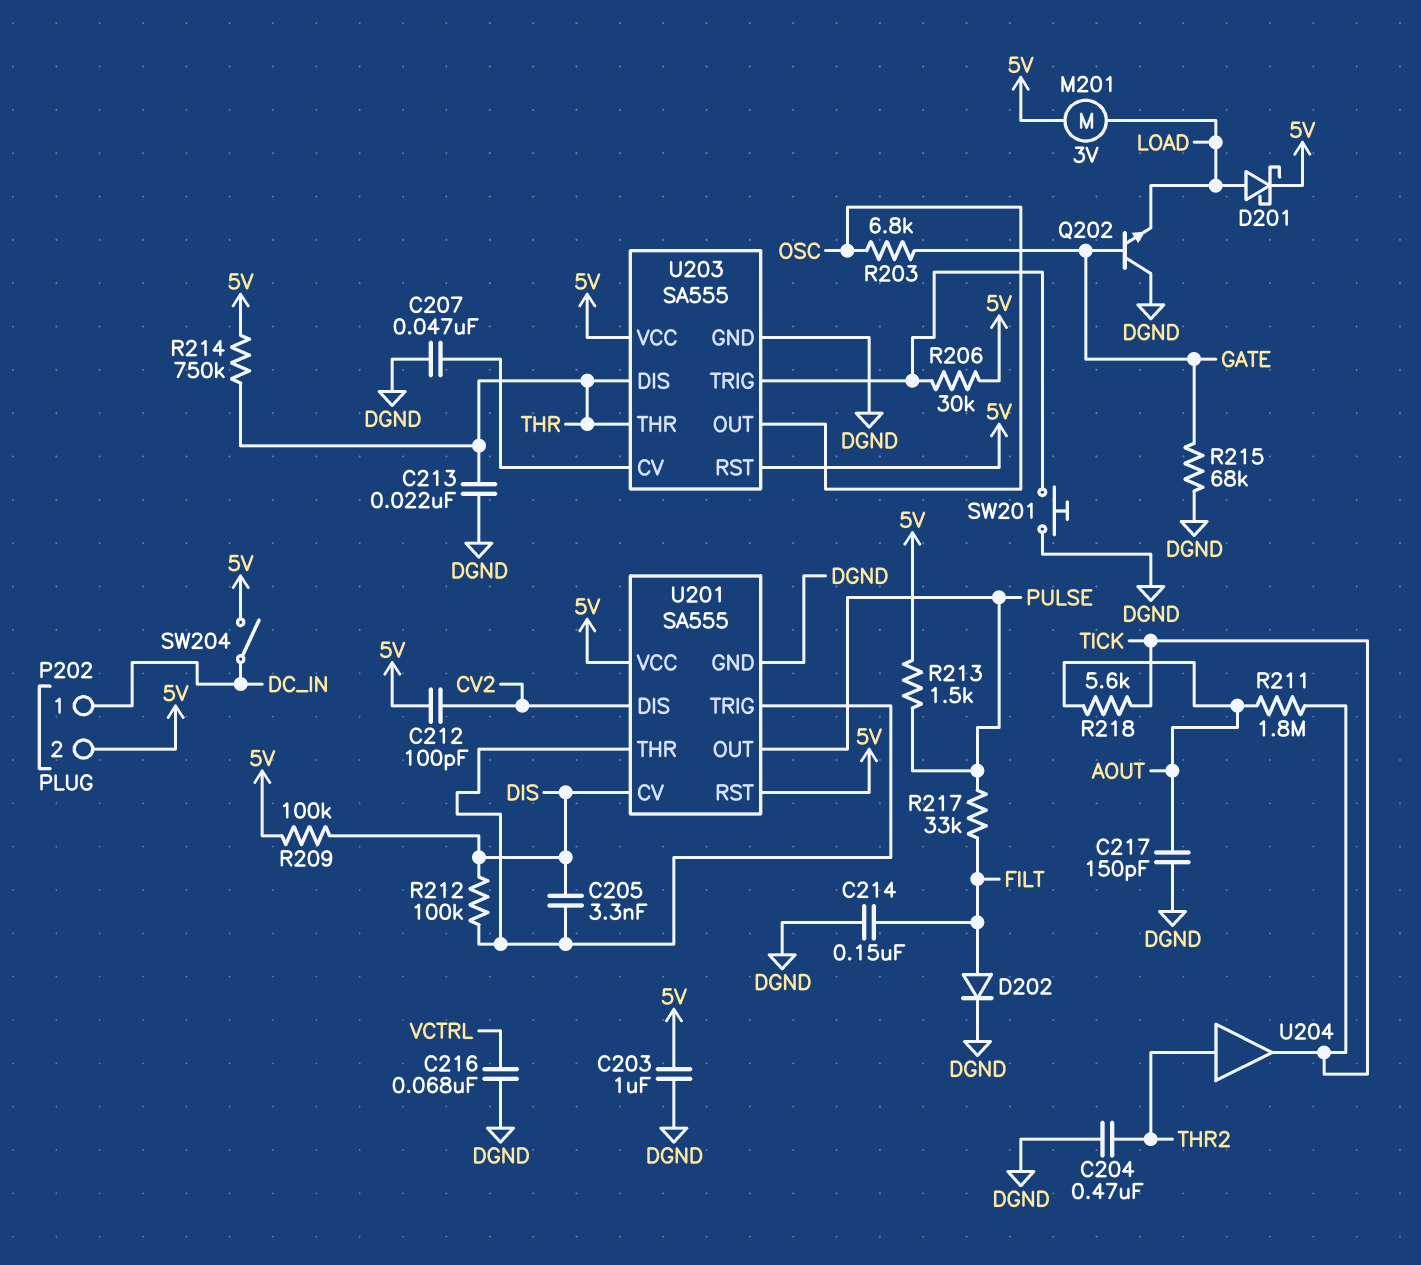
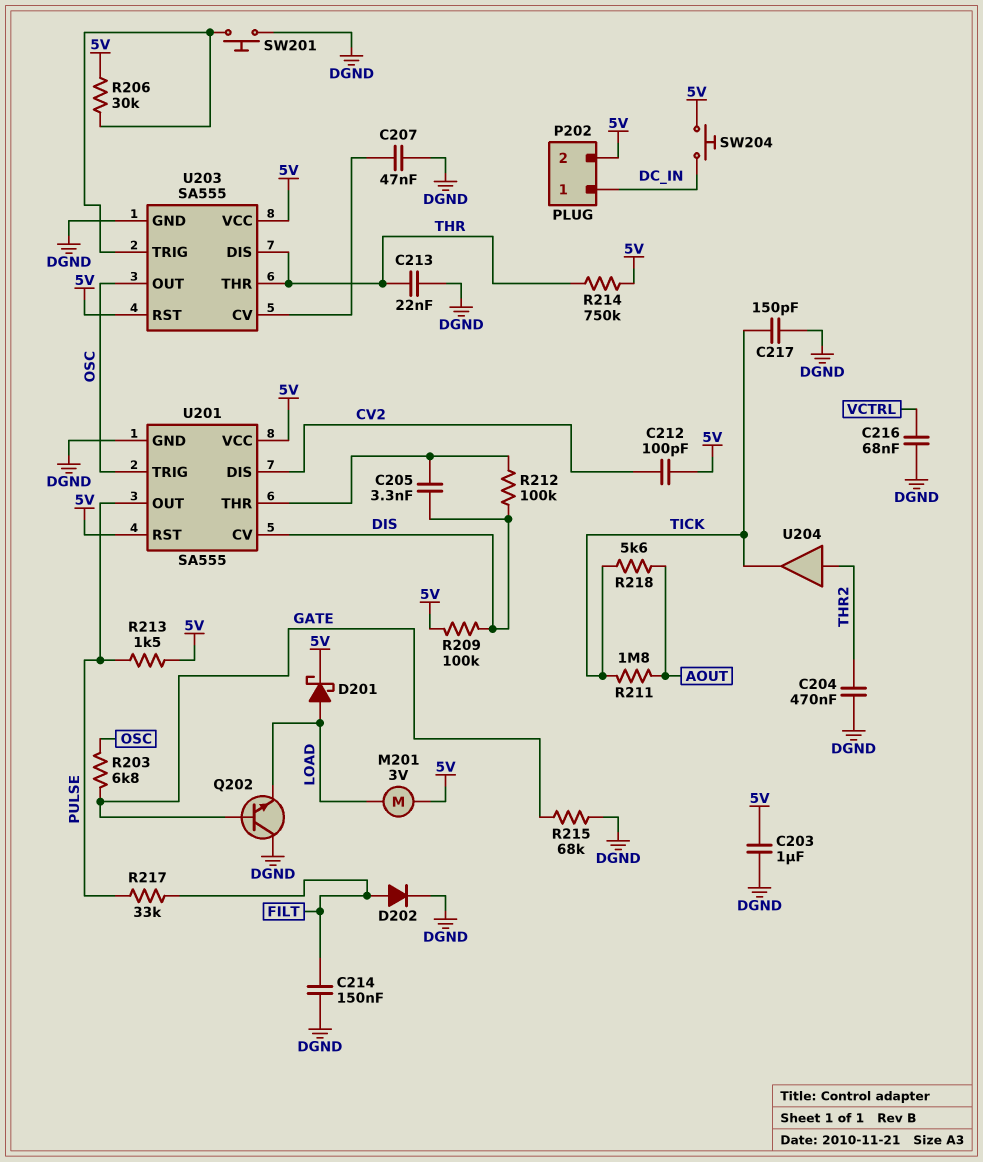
C217: 150pF (AOUT, DGND) -> 150pF (DGND, TICK)
SW204: switch (5V, DC_IN) -> button (5V, DC_IN)
U201 pin TRIG: U201/THR -> OSC

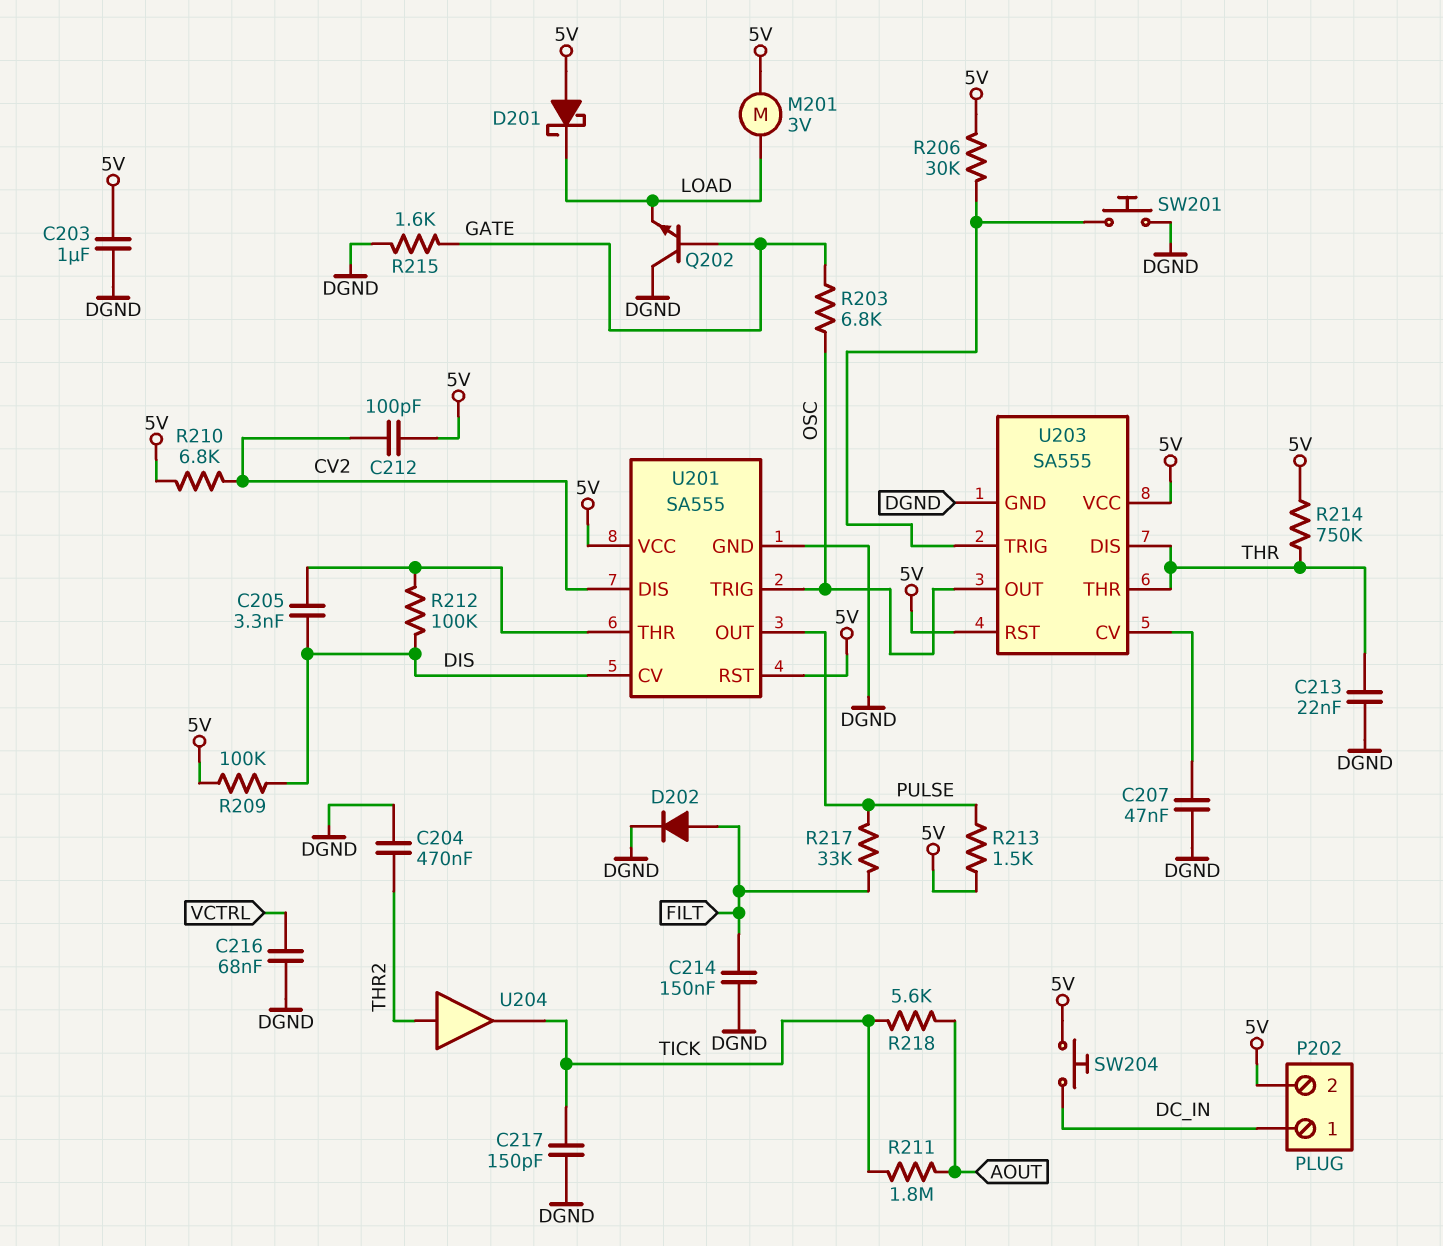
D201: schottky (A LOAD, K 5V) -> schottky (A 5V, K LOAD)
R210: none -> 6.8k (5V, CV2)
R215: 68k (DGND, GATE) -> 1.6k (DGND, GATE)

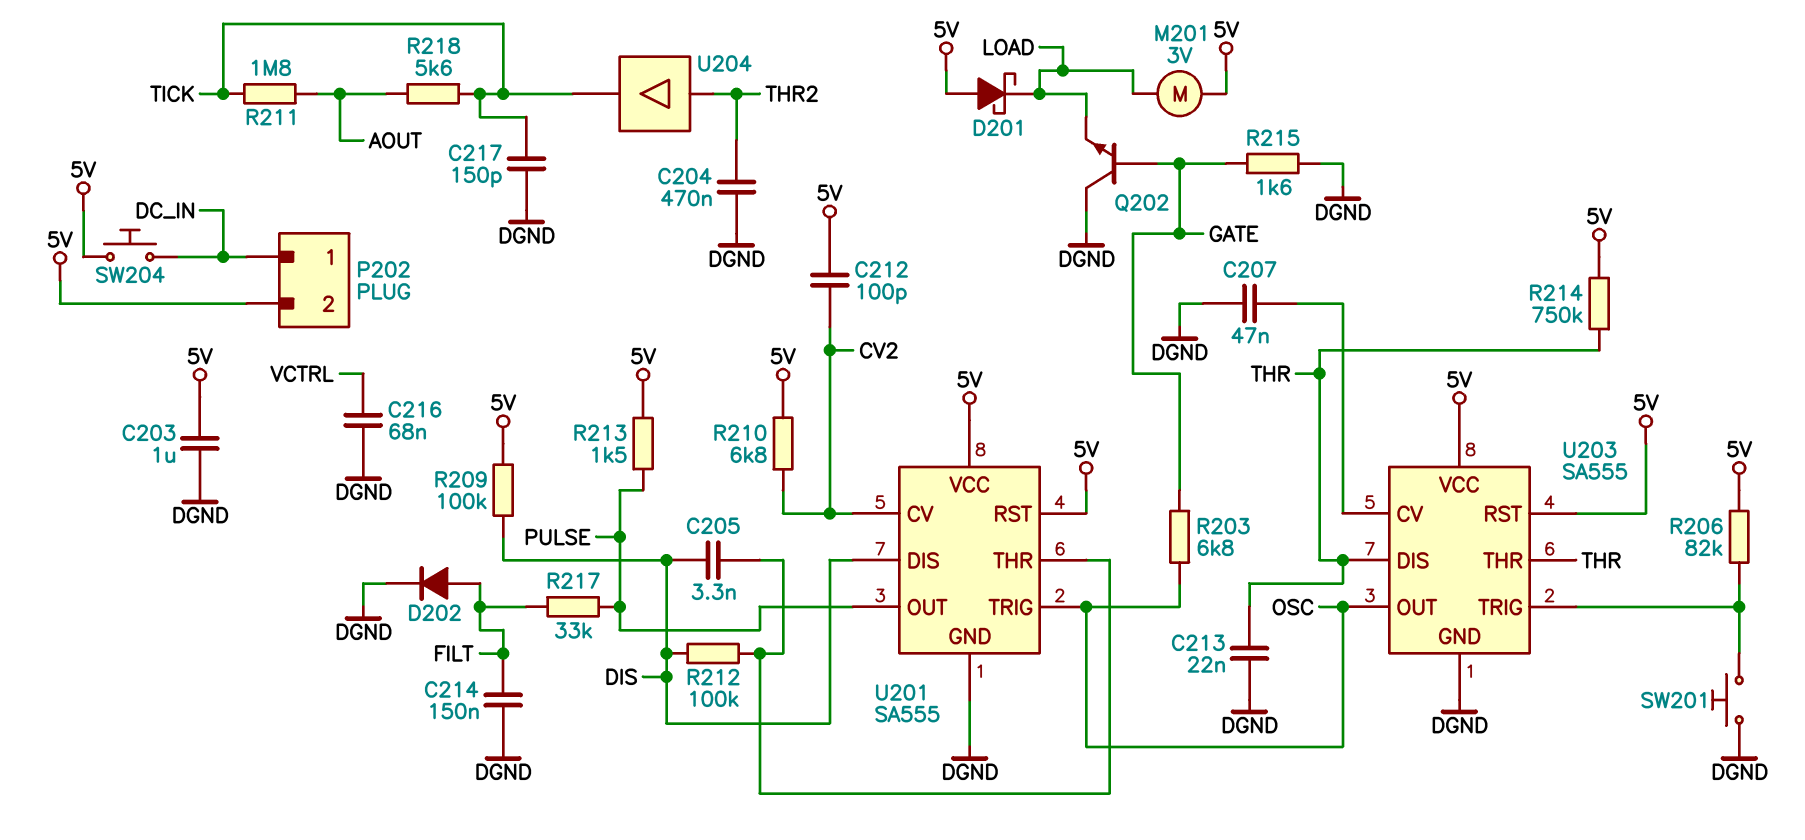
R206: 30k (5V, U203/TRIG) -> 82k (5V, U203/TRIG)
U201 pin CV: DIS -> CV2
U201 pin DIS: CV2 -> DIS

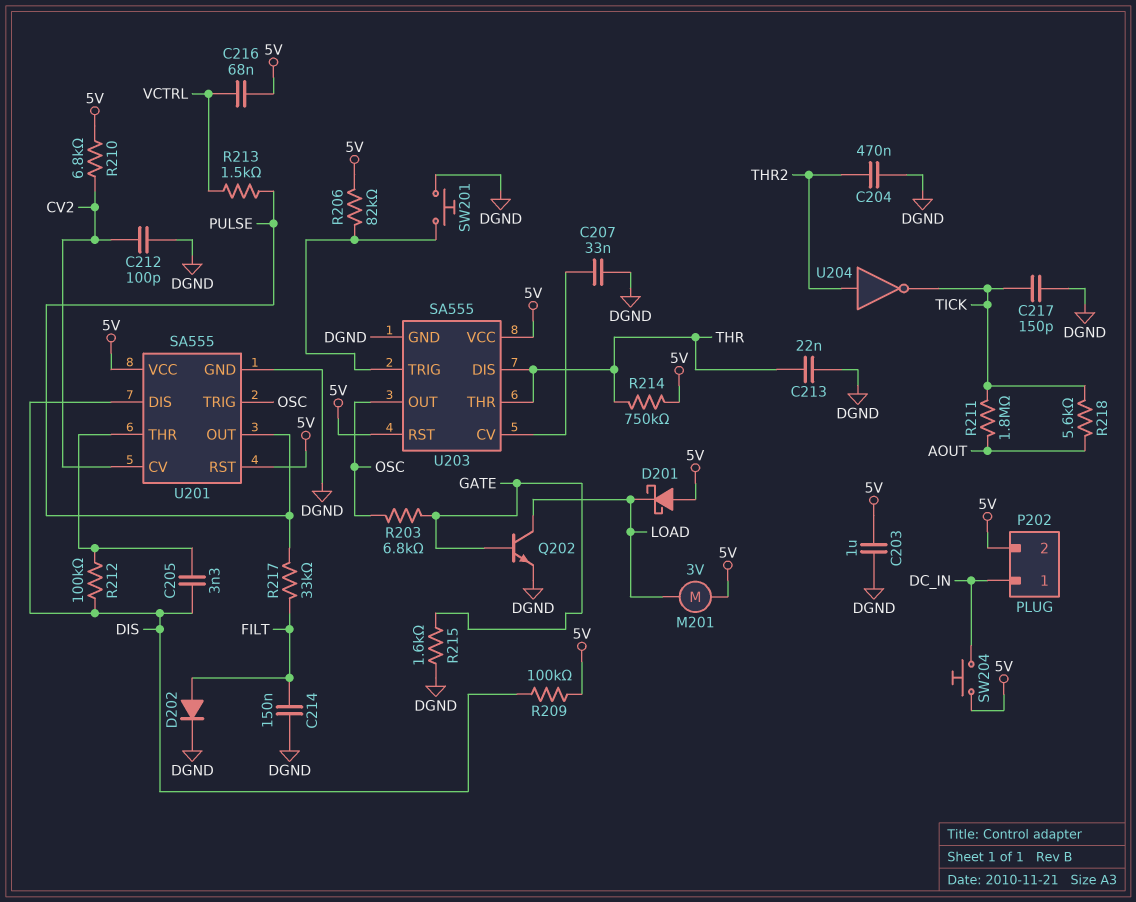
C207: 47nF (DGND, U203/CV) -> 33nF (DGND, U203/CV)
C212: 100pF (5V, CV2) -> 100pF (CV2, DGND)
C216: 68nF (DGND, VCTRL) -> 68nF (5V, VCTRL)
Q202: NPN (B GATE, C DGND, E LOAD) -> NPN (B GATE, C LOAD, E DGND)
R213: 1.5k (5V, PULSE) -> 1.5k (PULSE, VCTRL)
U204: buffer (in THR2, out TICK) -> NOT (in THR2, out TICK)

